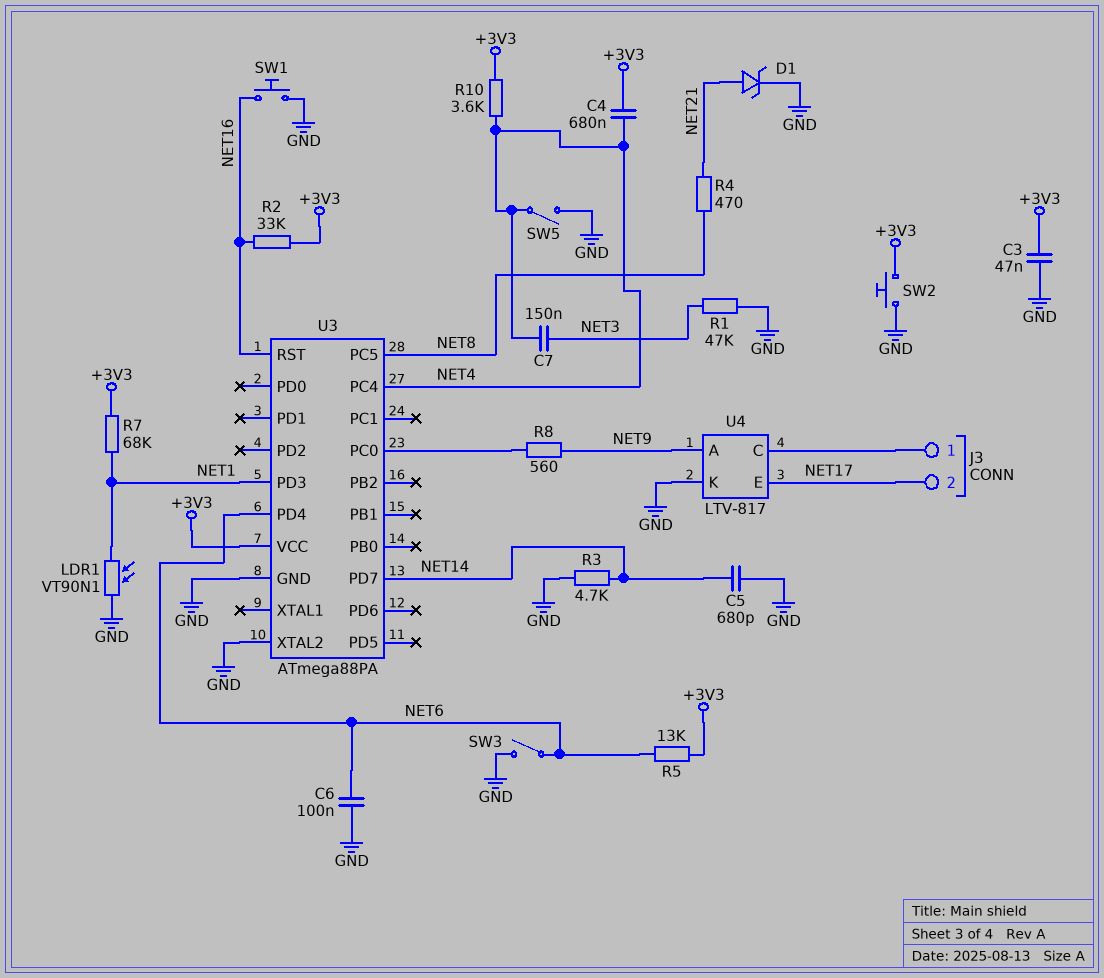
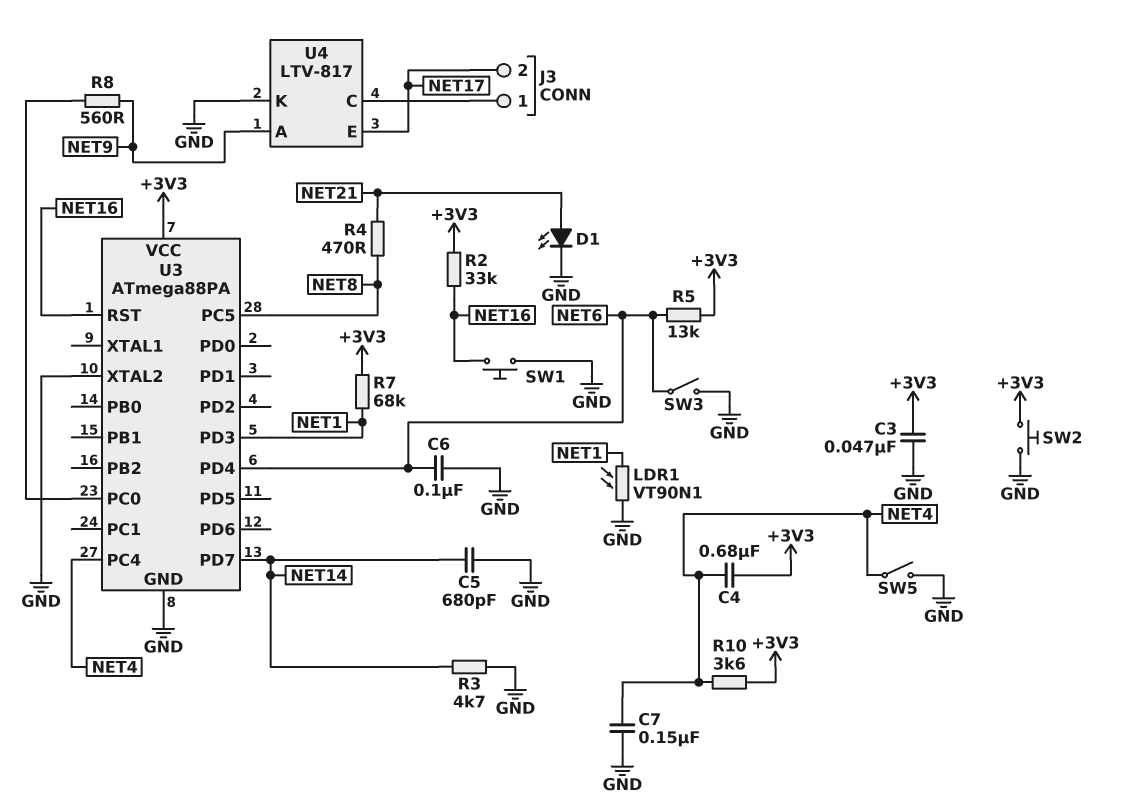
C7: 150nF (NET3, NET4) -> 150nF (GND, NET4)
D1: zener (A NET21, K GND) -> LED (A NET21, K GND)
R1: 47k (GND, NET3) -> none

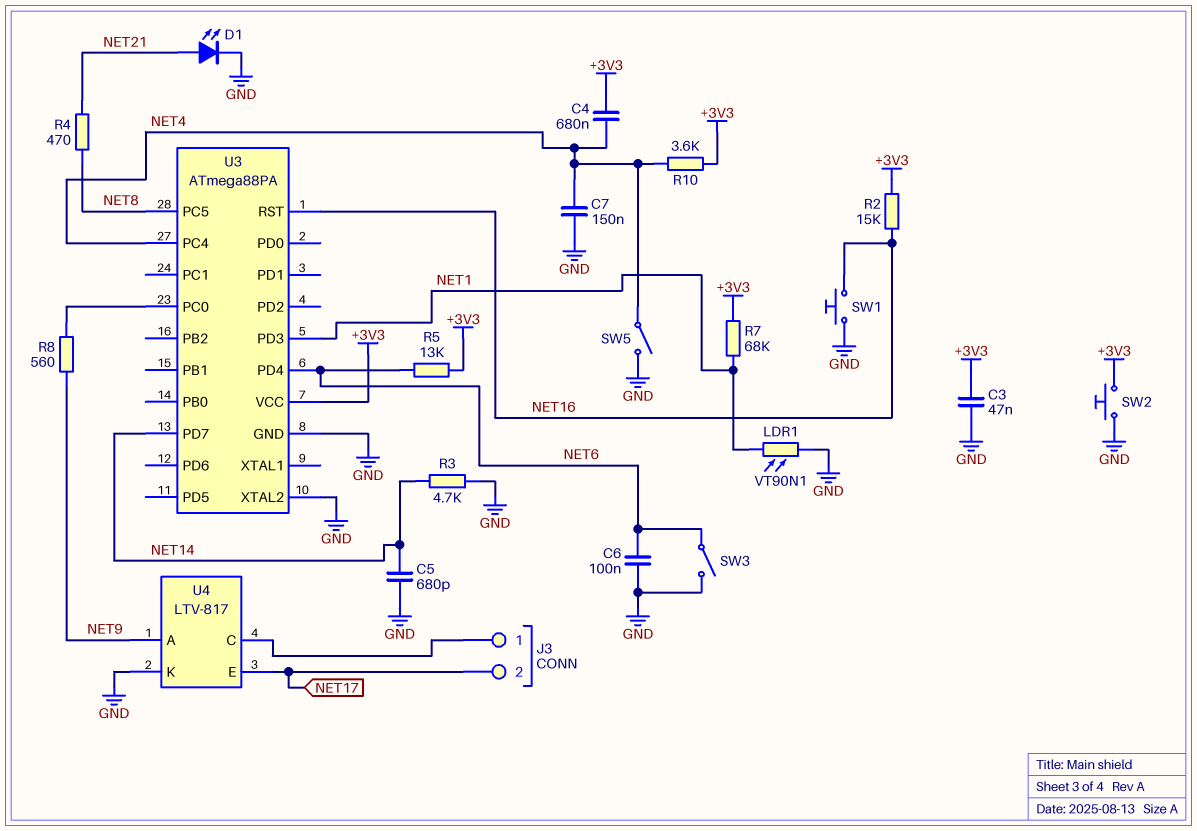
R2: 33k (+3V3, NET16) -> 15k (+3V3, NET16)

